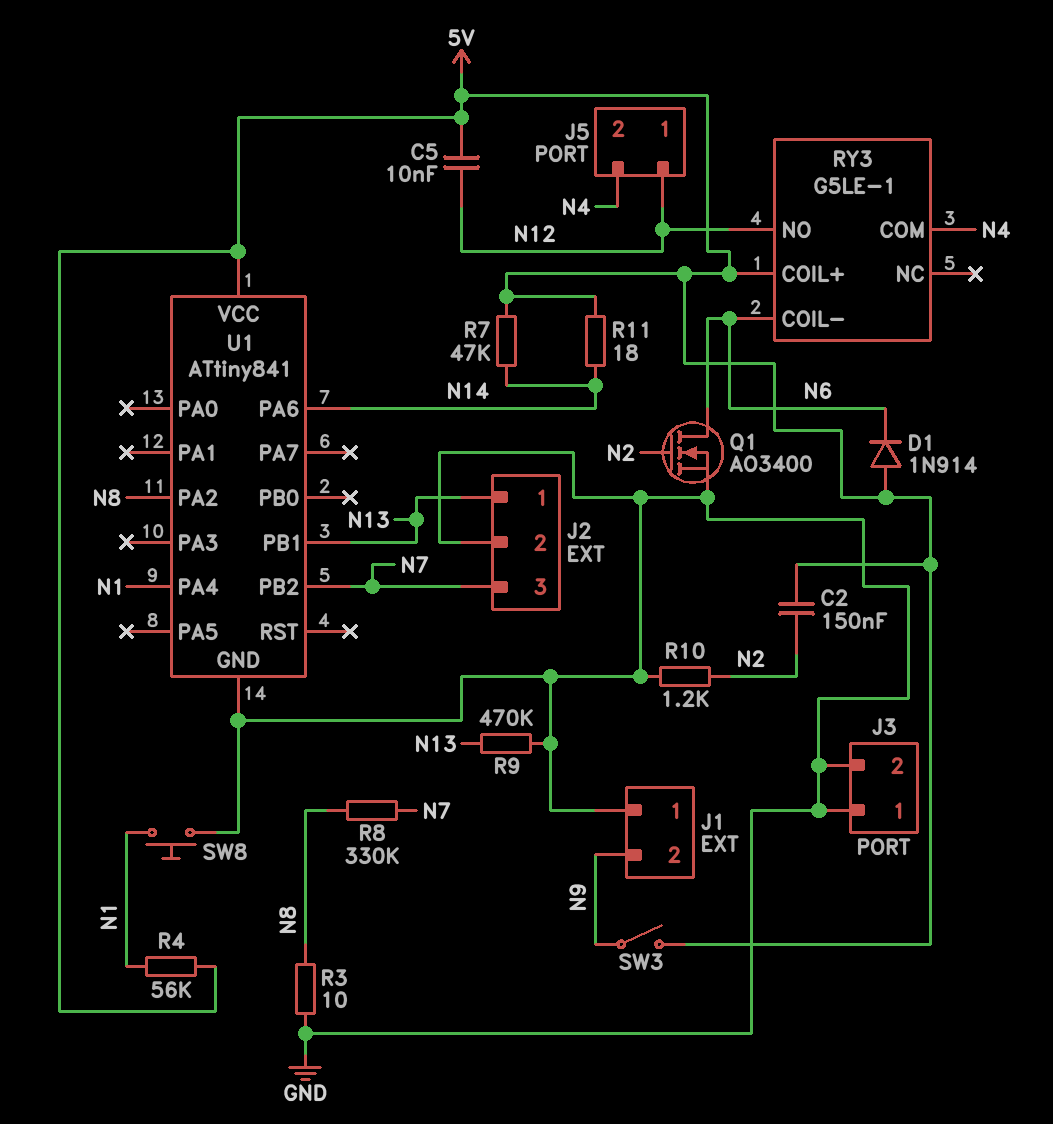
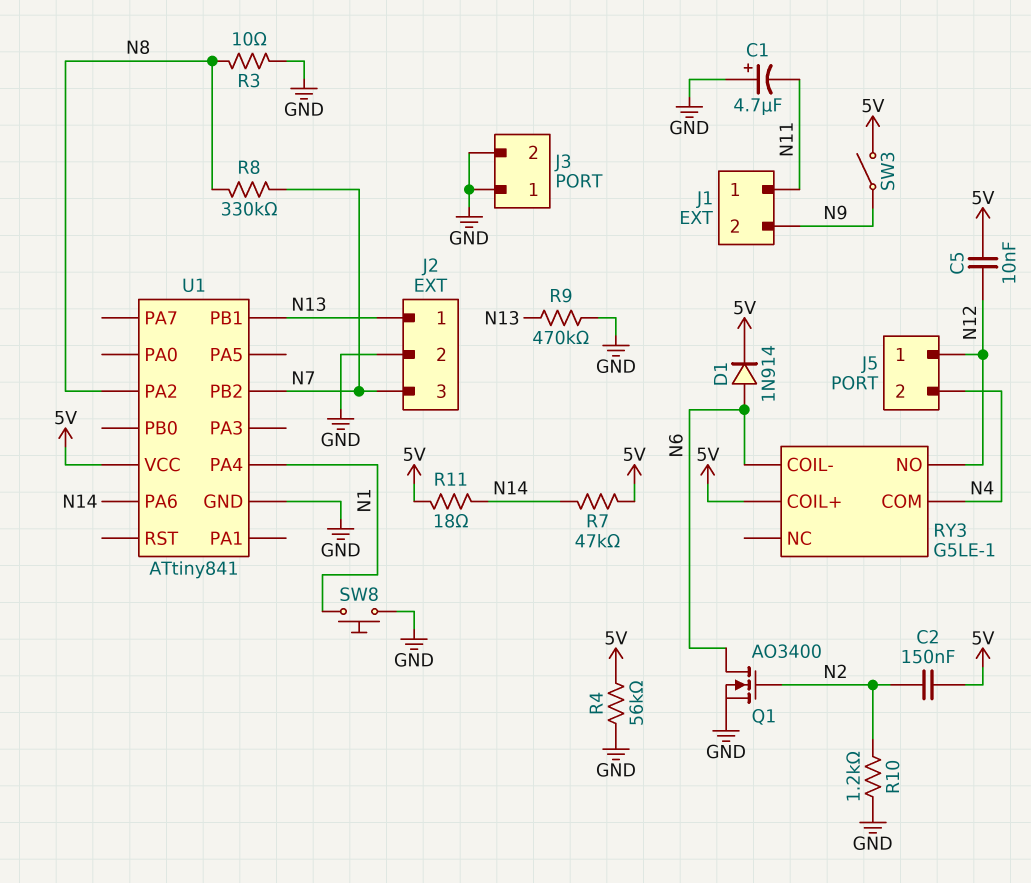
C1: none -> 4.7uF (plus GND, minus N11)
D1: diode 1N914 (A 5V, K N6) -> diode 1N914 (A N6, K 5V)
J1 pin 1: GND -> N11
R4: 56k (5V, N1) -> 56k (5V, GND)

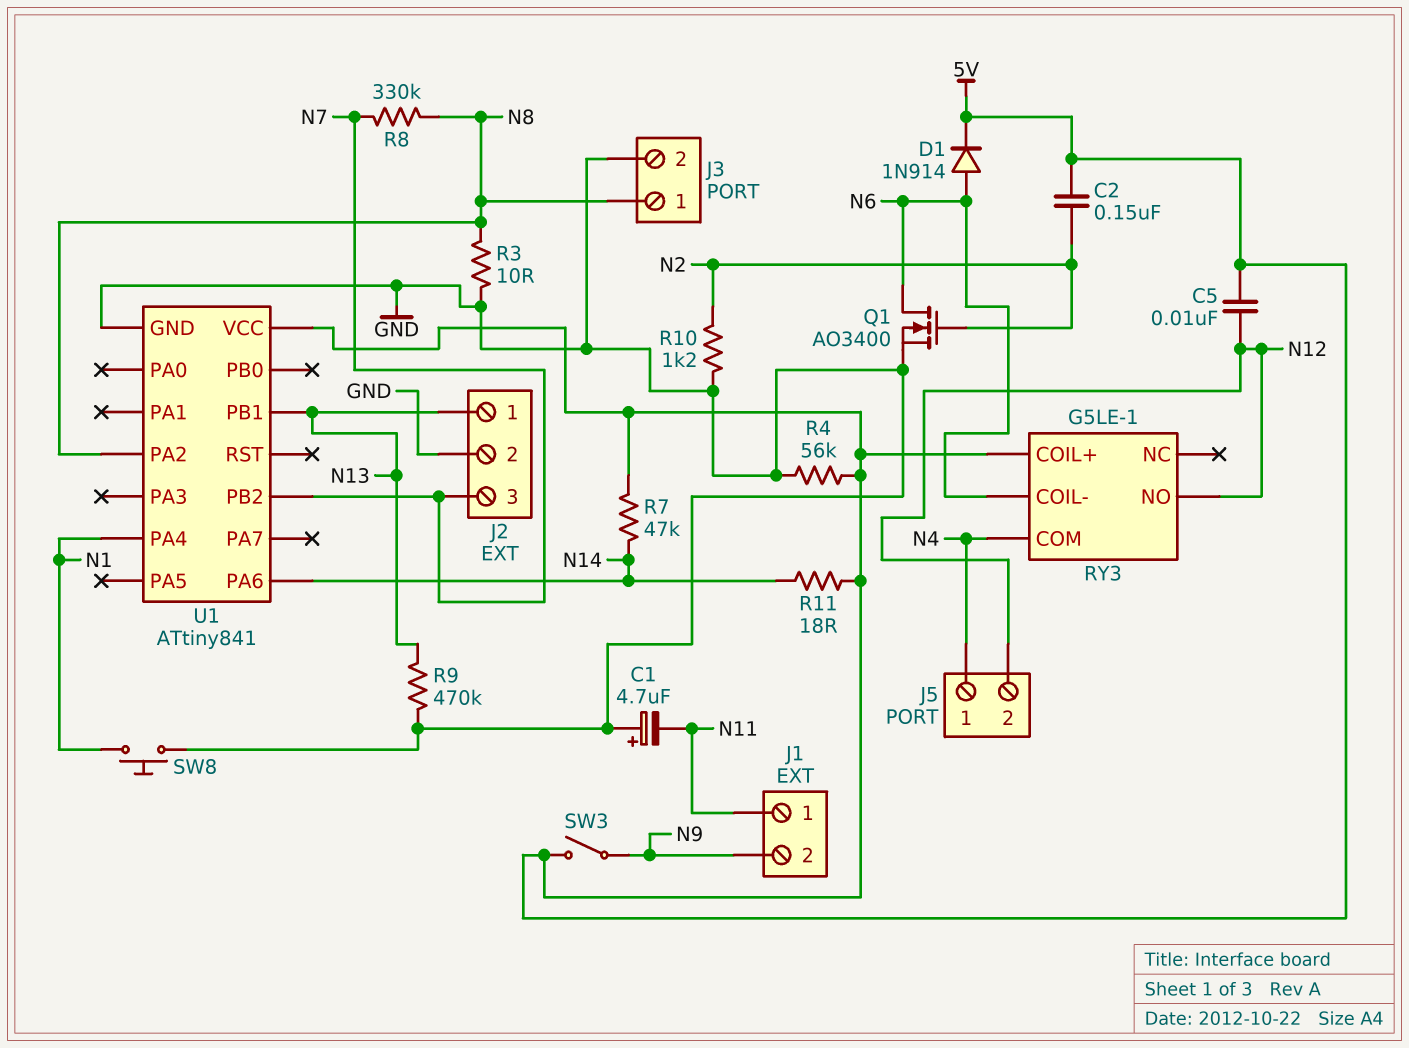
J3 pin 1: GND -> N8
J5 pin 1: N12 -> N4
J5 pin 2: N4 -> N12

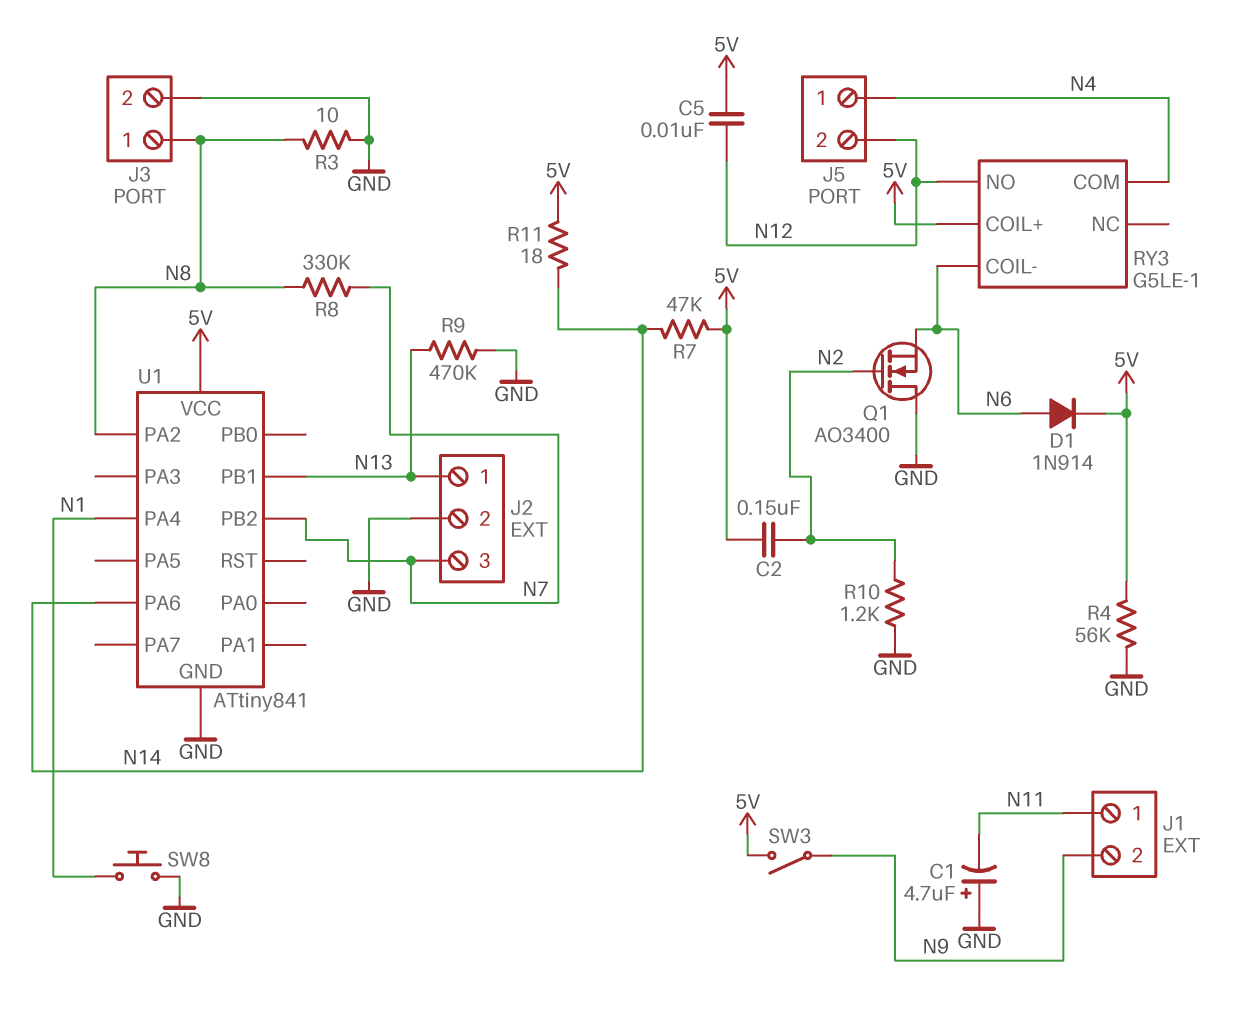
Q1: NMOS AO3400 (G N2, D N6, S GND) -> NMOS AO3400 (G N2, D GND, S N6)

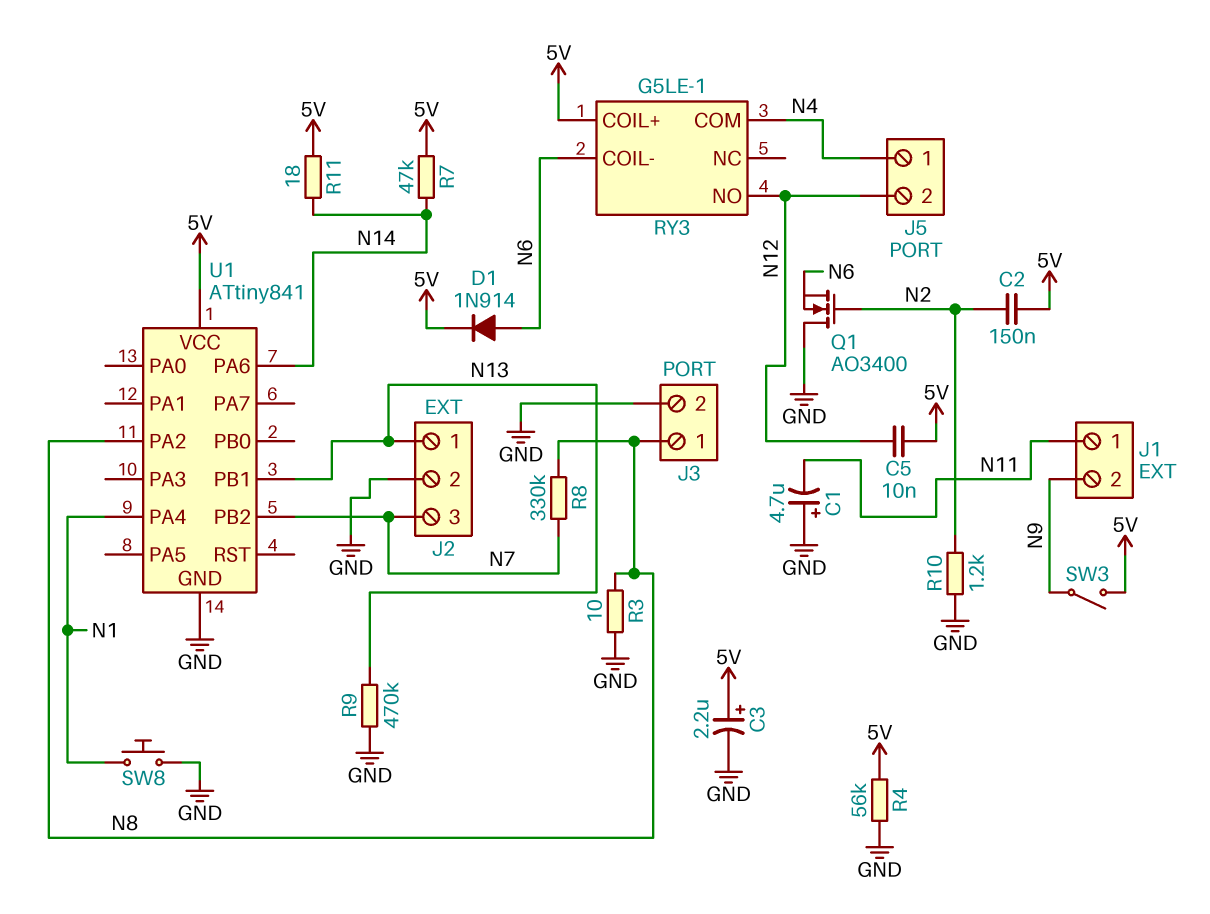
C3: none -> 2.2uF (plus 5V, minus GND)

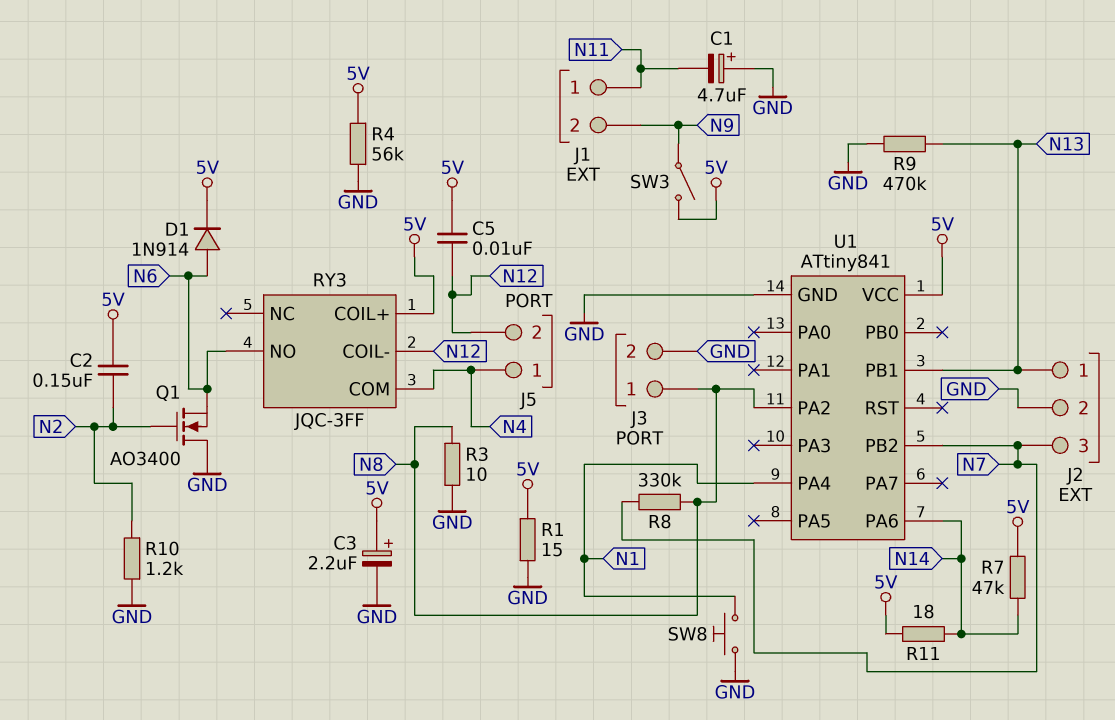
R1: none -> 15 (5V, GND)
RY3: G5LE-1 -> JQC-3FF
RY3 pin COIL-: N6 -> N12
RY3 pin NO: N12 -> N6

